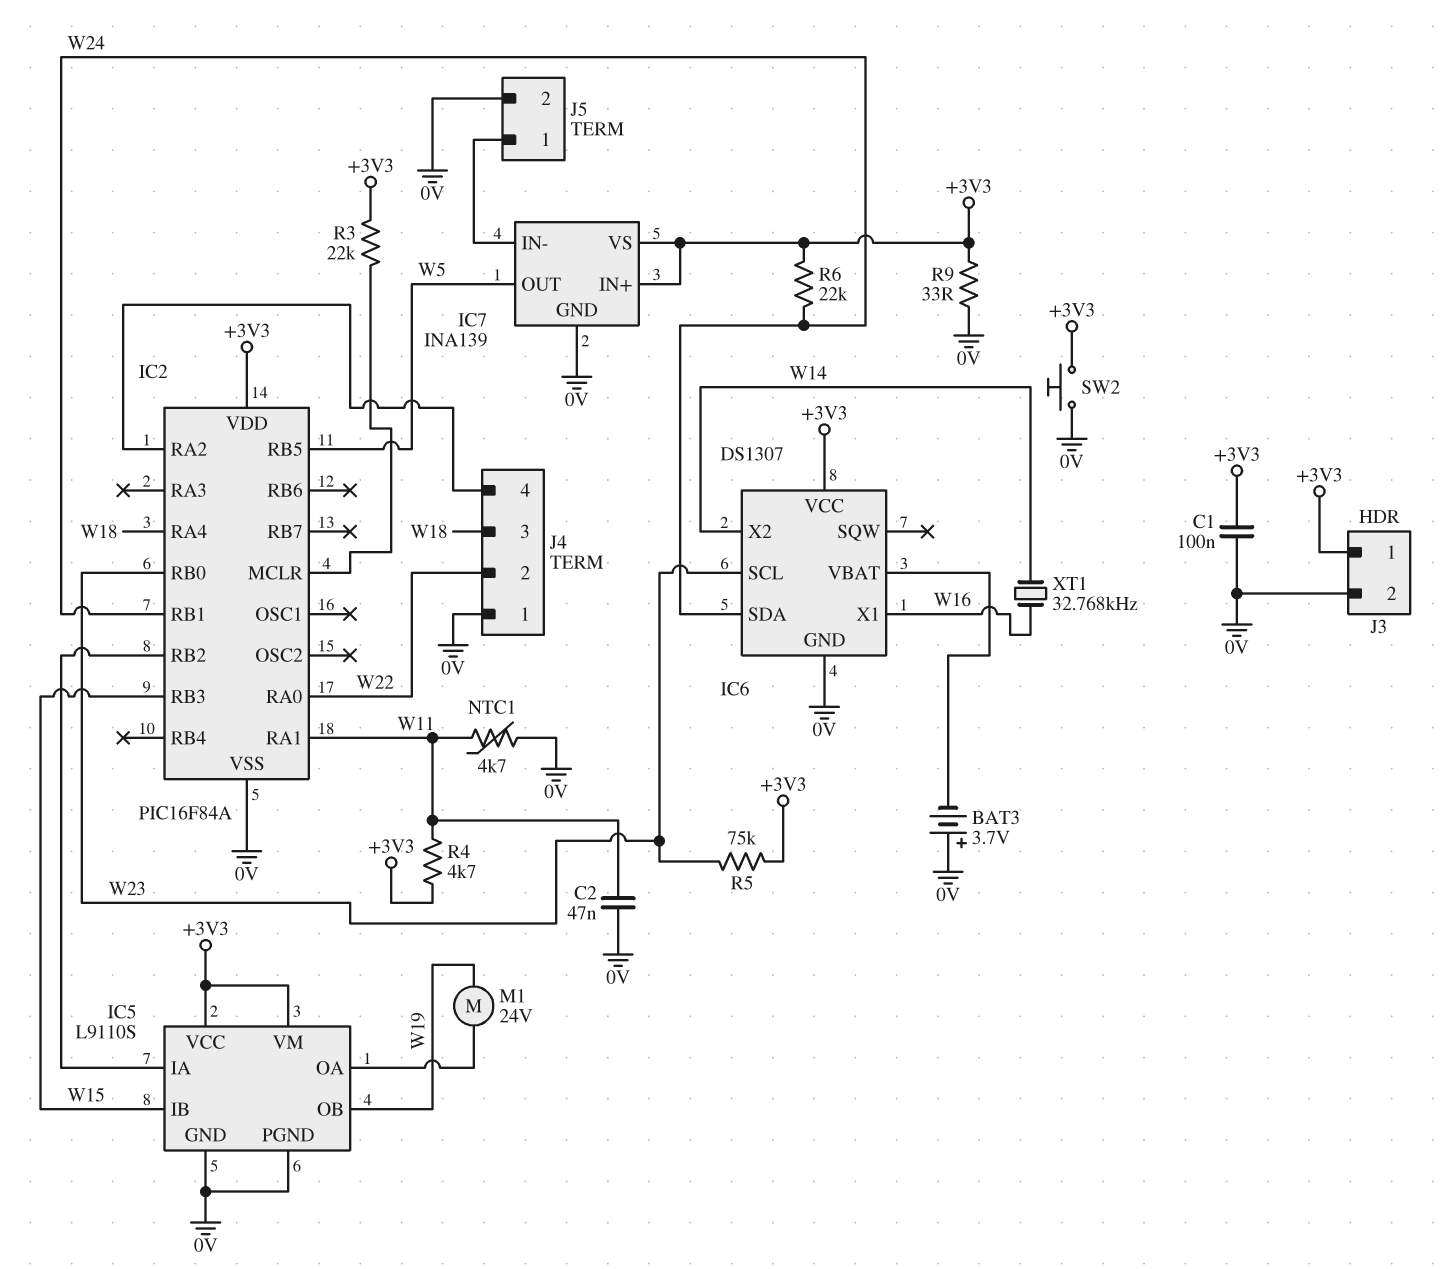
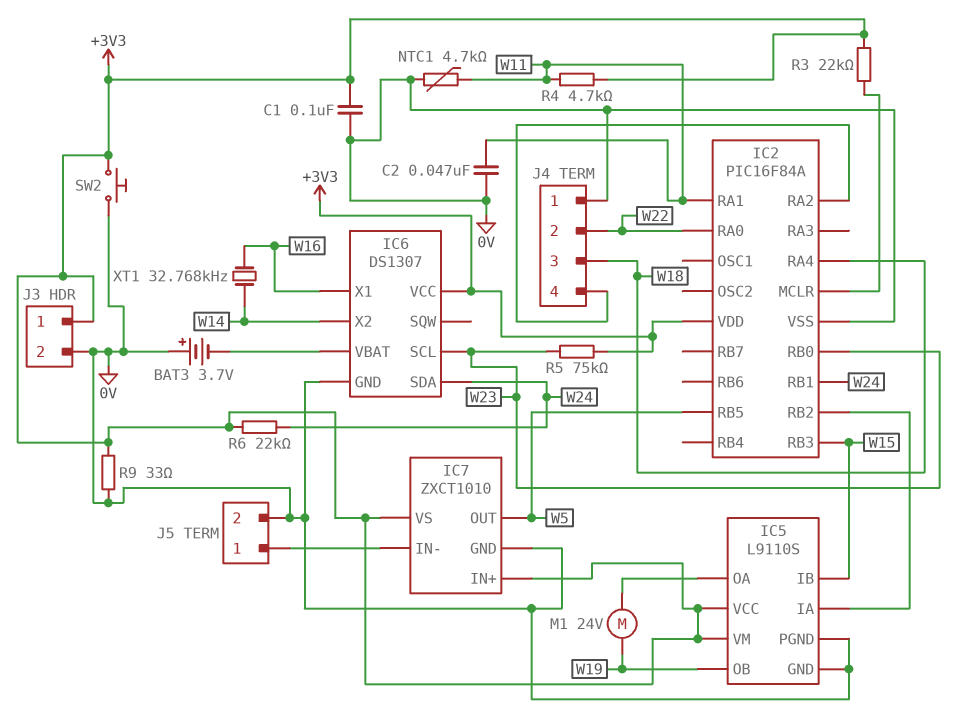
IC7: INA139 -> ZXCT1010

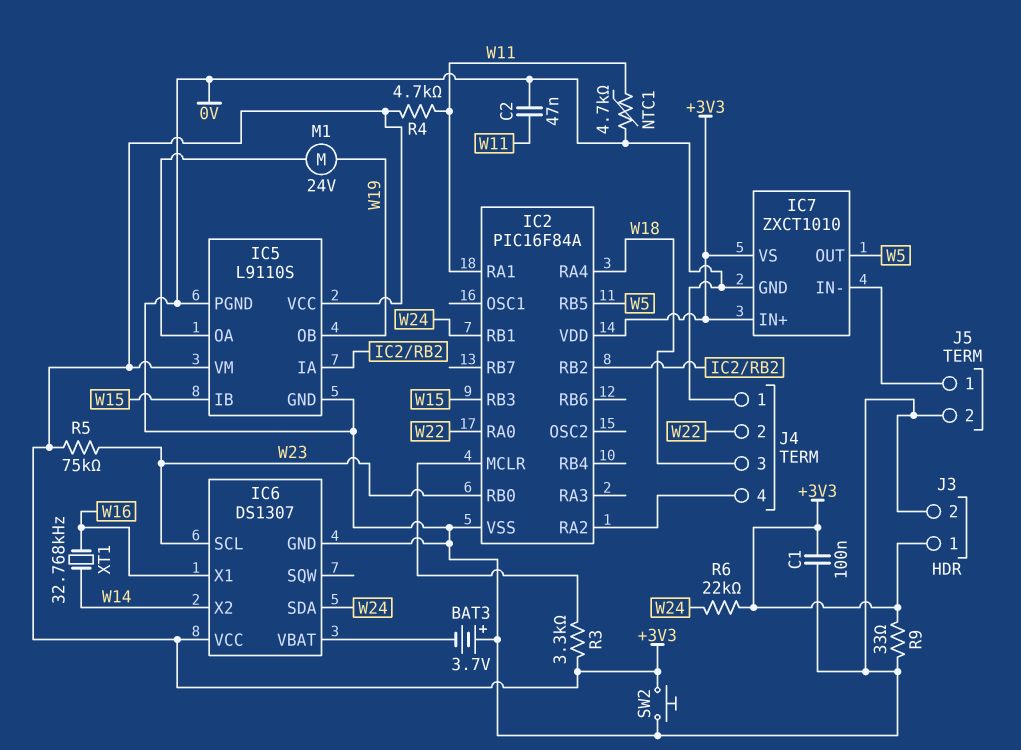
R3: 22k (+3V3, IC2/MCLR) -> 3.3k (+3V3, IC2/MCLR)

